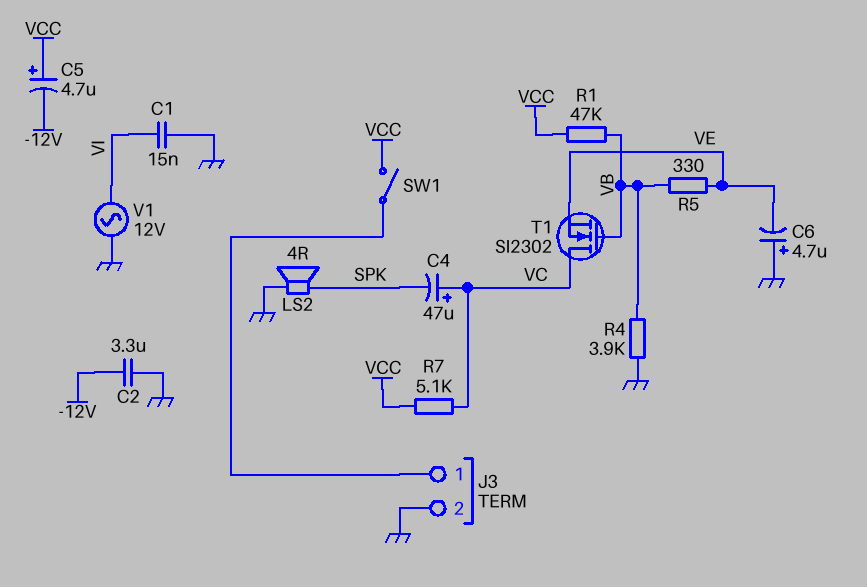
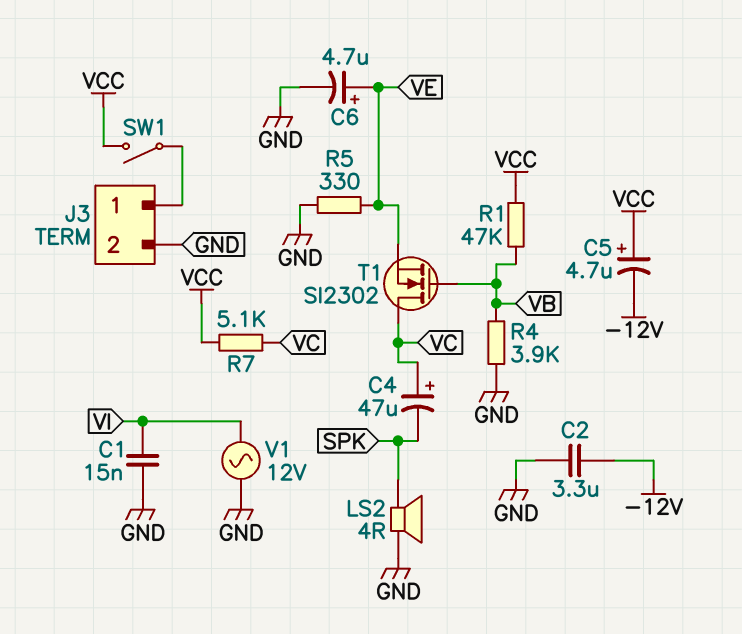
C6: 4.7uF (plus GND, minus VE) -> 4.7uF (plus VE, minus GND)
R5: 330 (VB, VE) -> 330 (GND, VE)

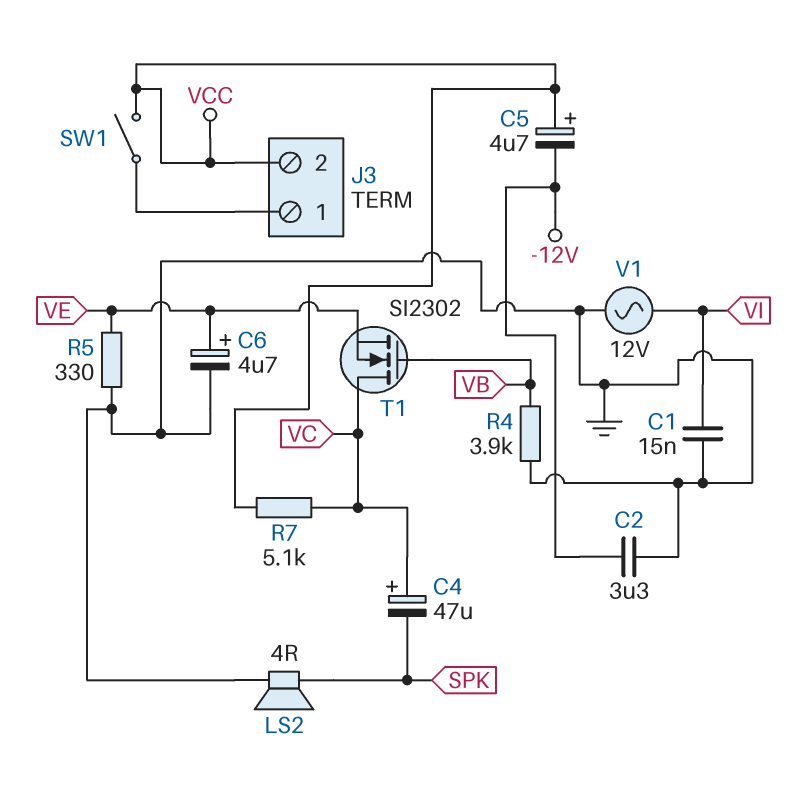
J3 pin 2: GND -> VCC
R1: 47k (VB, VCC) -> none

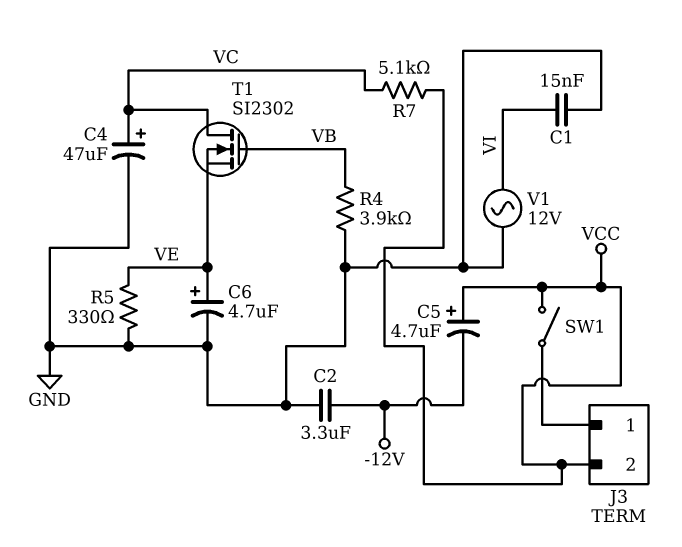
C4: 47uF (plus VC, minus SPK) -> 47uF (plus VC, minus GND)
LS2: speaker 4R (GND, SPK) -> none

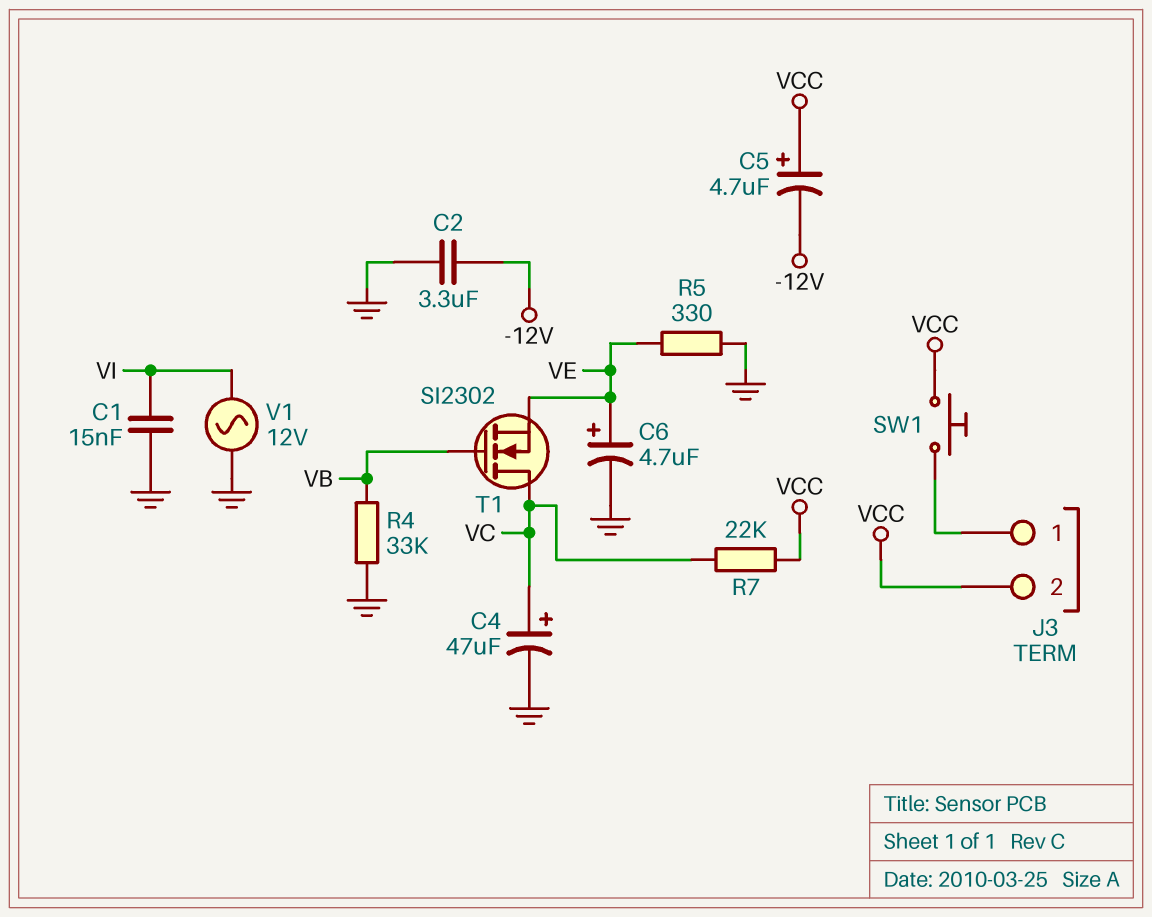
R4: 3.9k (GND, VB) -> 33k (GND, VB)
R7: 5.1k (VC, VCC) -> 22k (VC, VCC)
SW1: switch (J3/1, VCC) -> button (J3/1, VCC)

